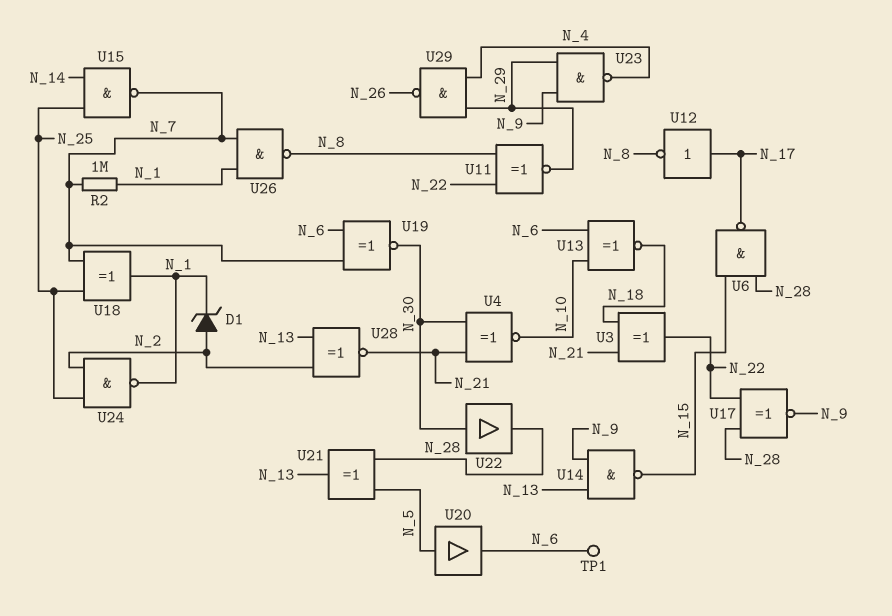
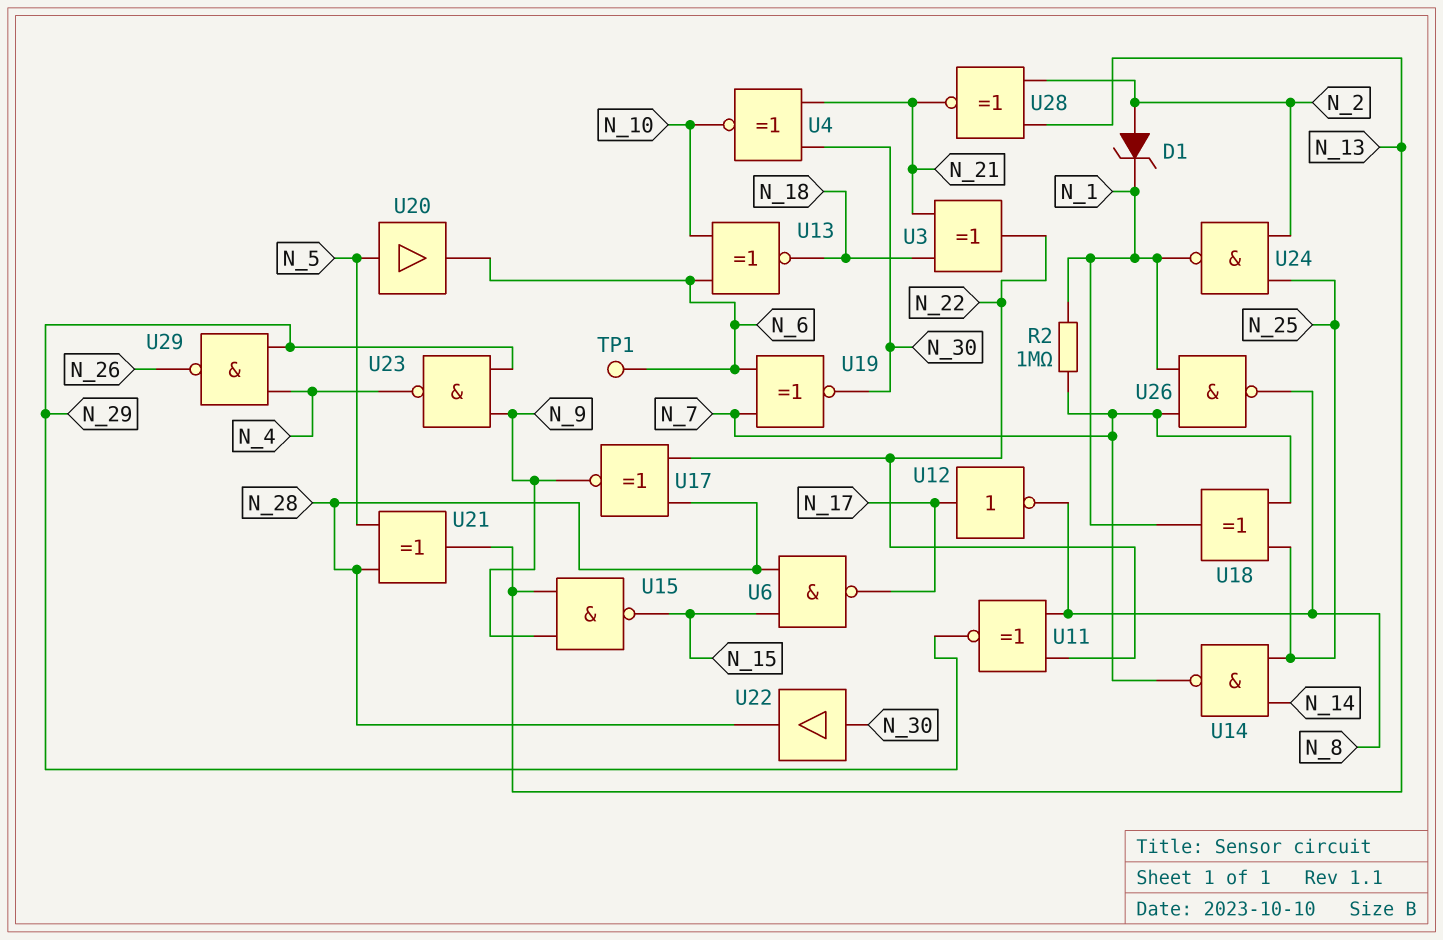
U14: NAND (in N_9, in N_13, out N_15) -> NAND (in N_14, in N_25, out N_7)
U15: NAND (in N_14, in N_25, out N_7) -> NAND (in N_9, in N_13, out N_15)

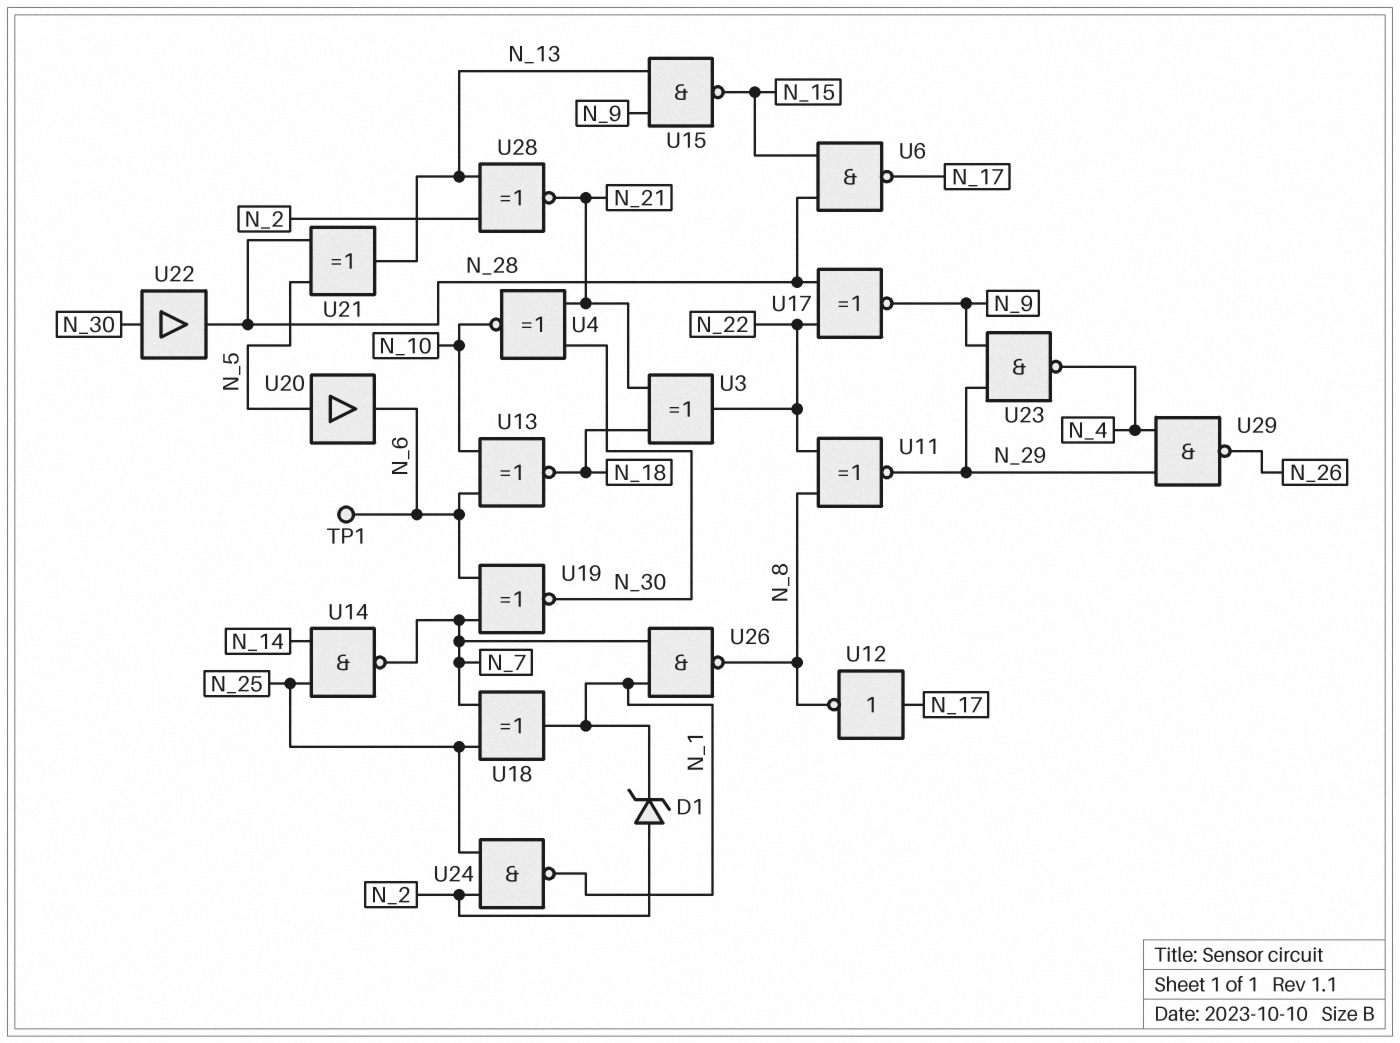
R2: 1M (N_1, N_7) -> none

